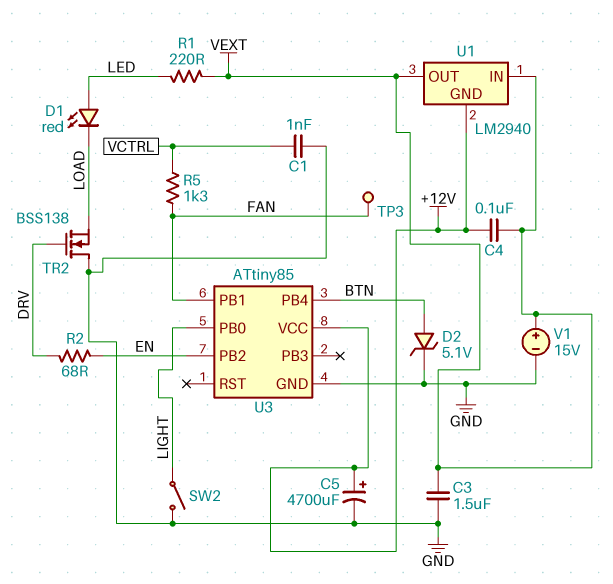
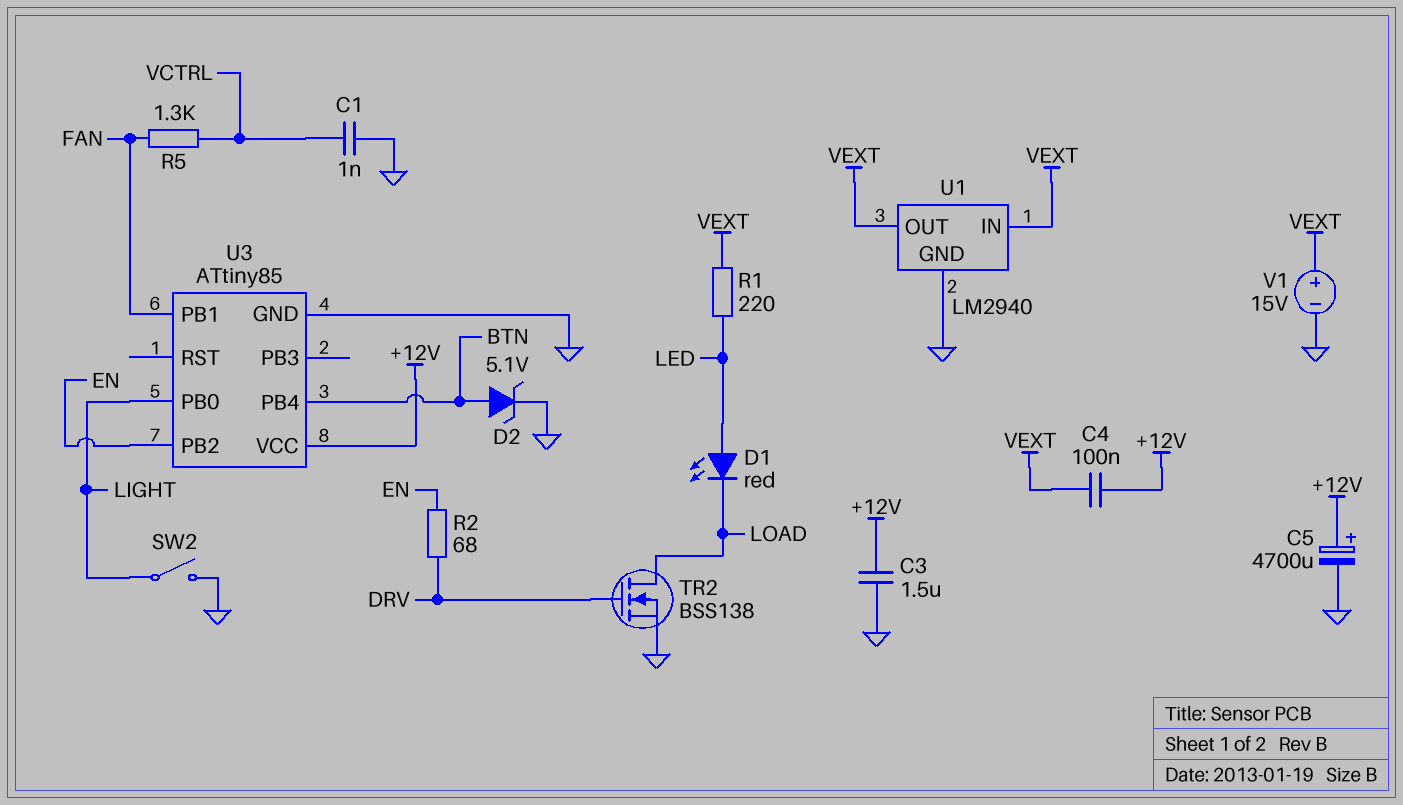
C3: 1.5uF (GND, VEXT) -> 1.5uF (+12V, GND)
TP3: test point (FAN) -> none
TR2: NMOS BSS138 (G DRV, D GND, S LOAD) -> NMOS BSS138 (G DRV, D LOAD, S GND)
U1 pin GND: +12V -> GND

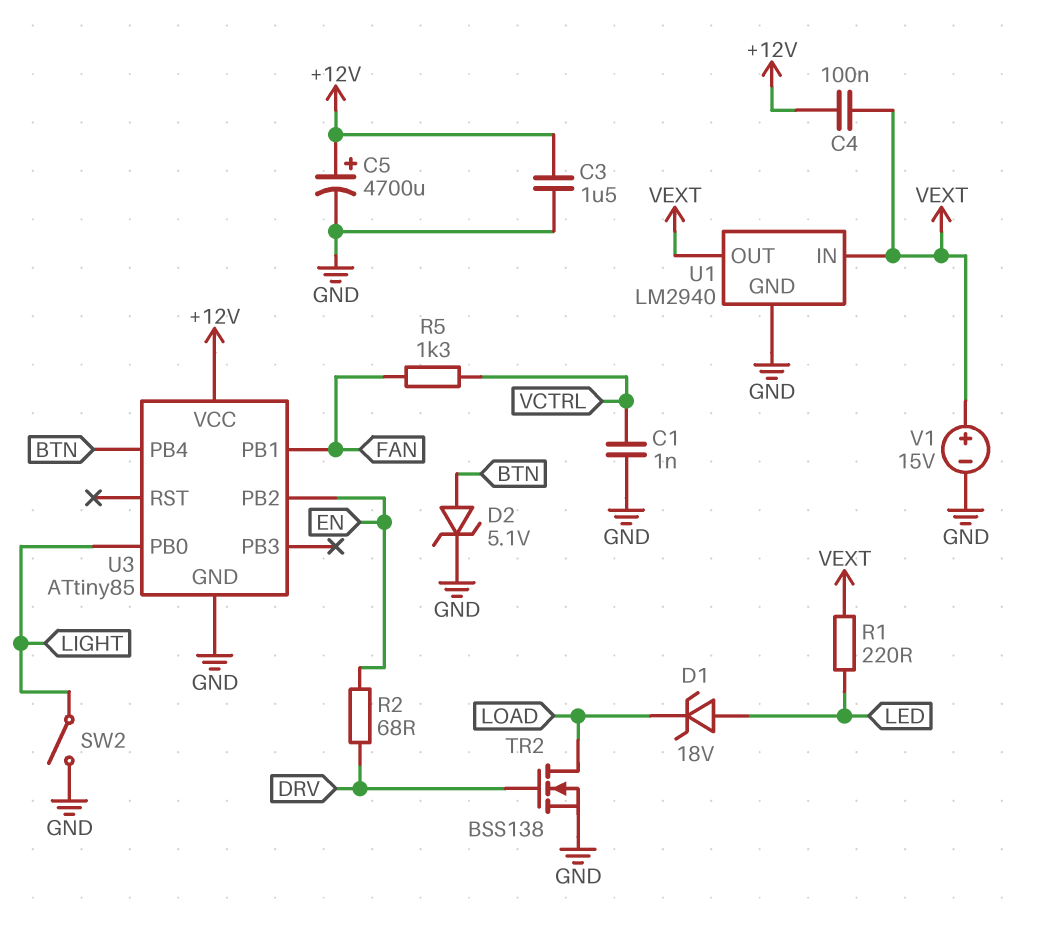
D1: LED red (A LED, K LOAD) -> zener 18V (A LED, K LOAD)

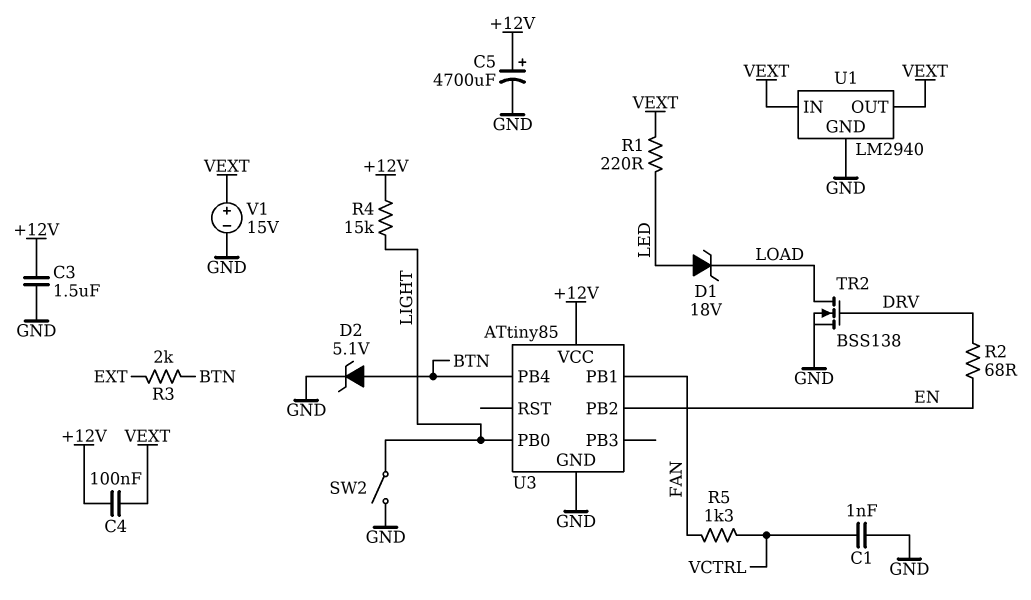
R3: none -> 2k (BTN, EXT)
R4: none -> 15k (+12V, LIGHT)

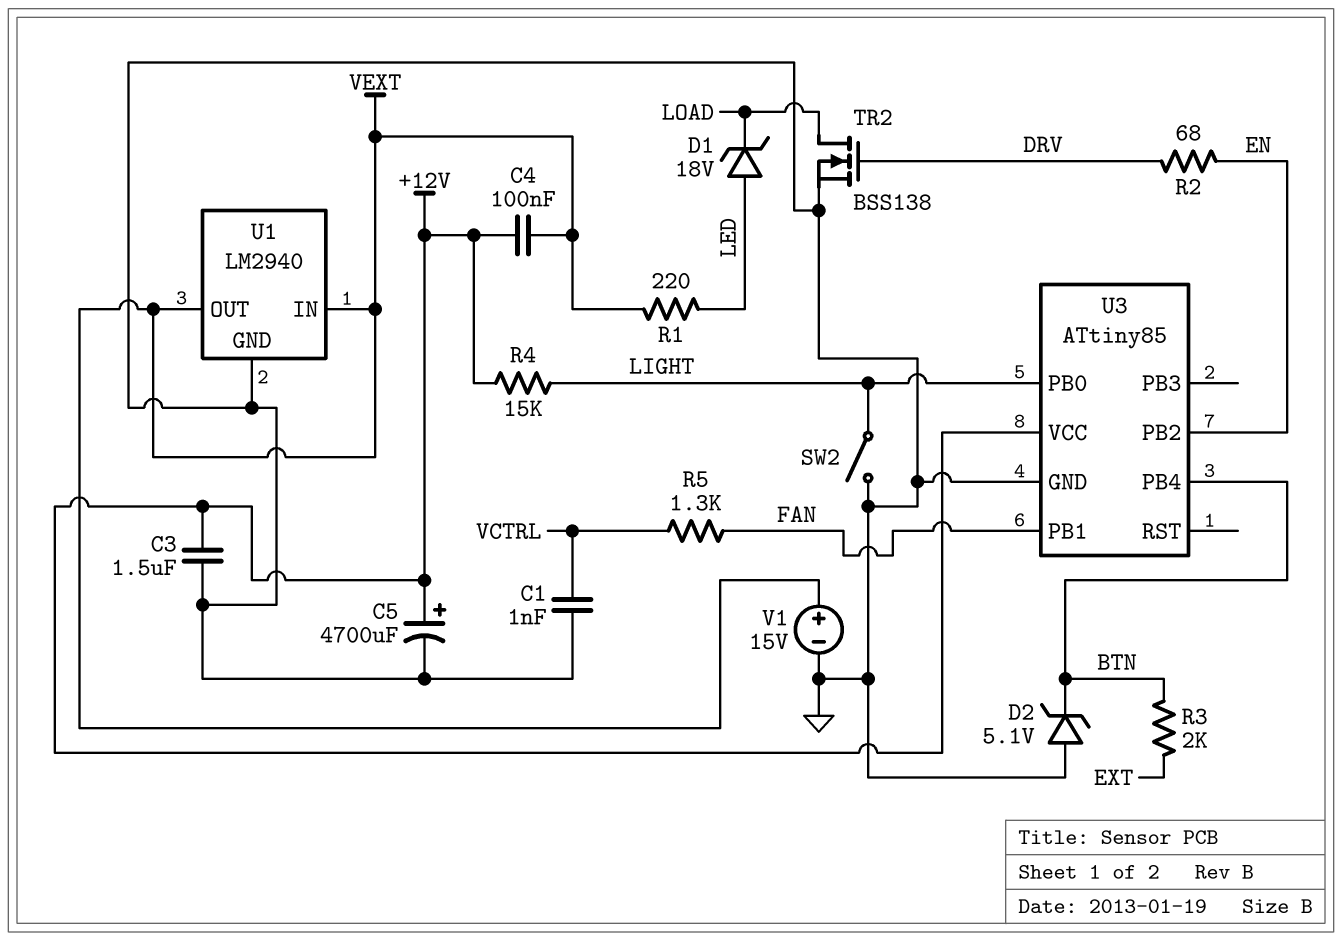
D2: zener 5.1V (A BTN, K GND) -> zener 5.1V (A GND, K BTN)

